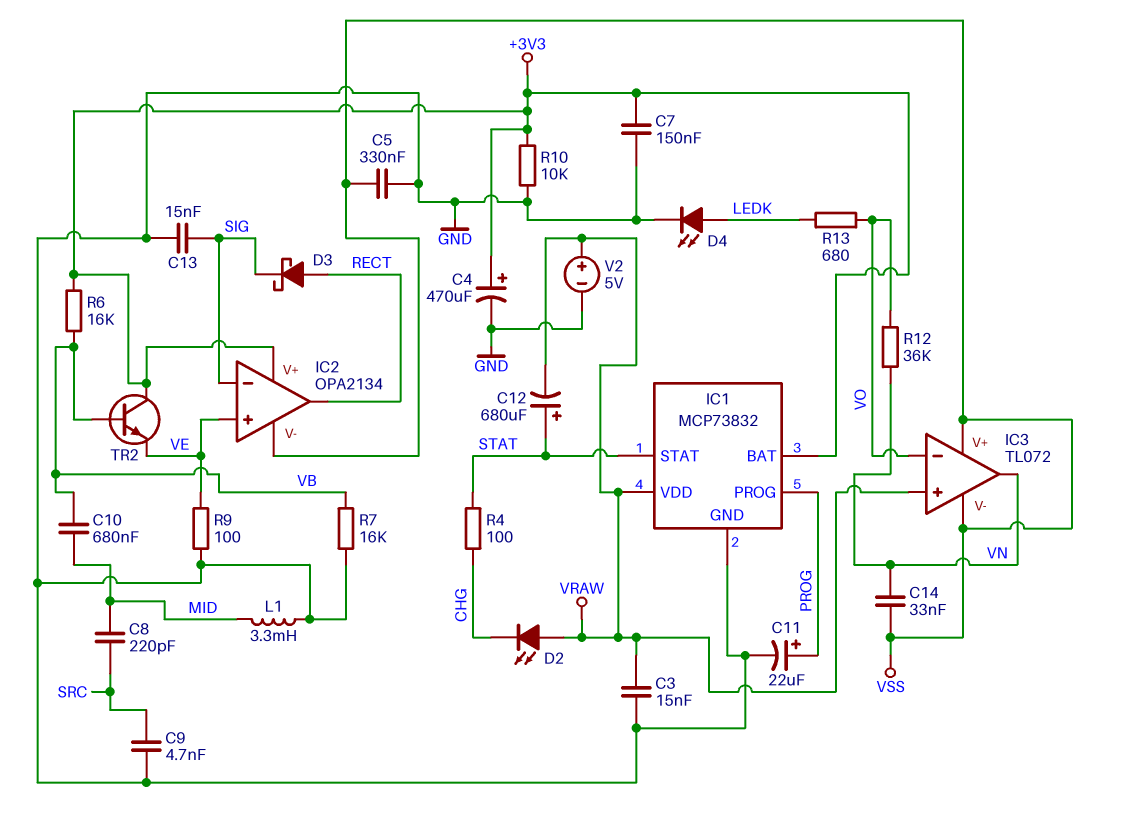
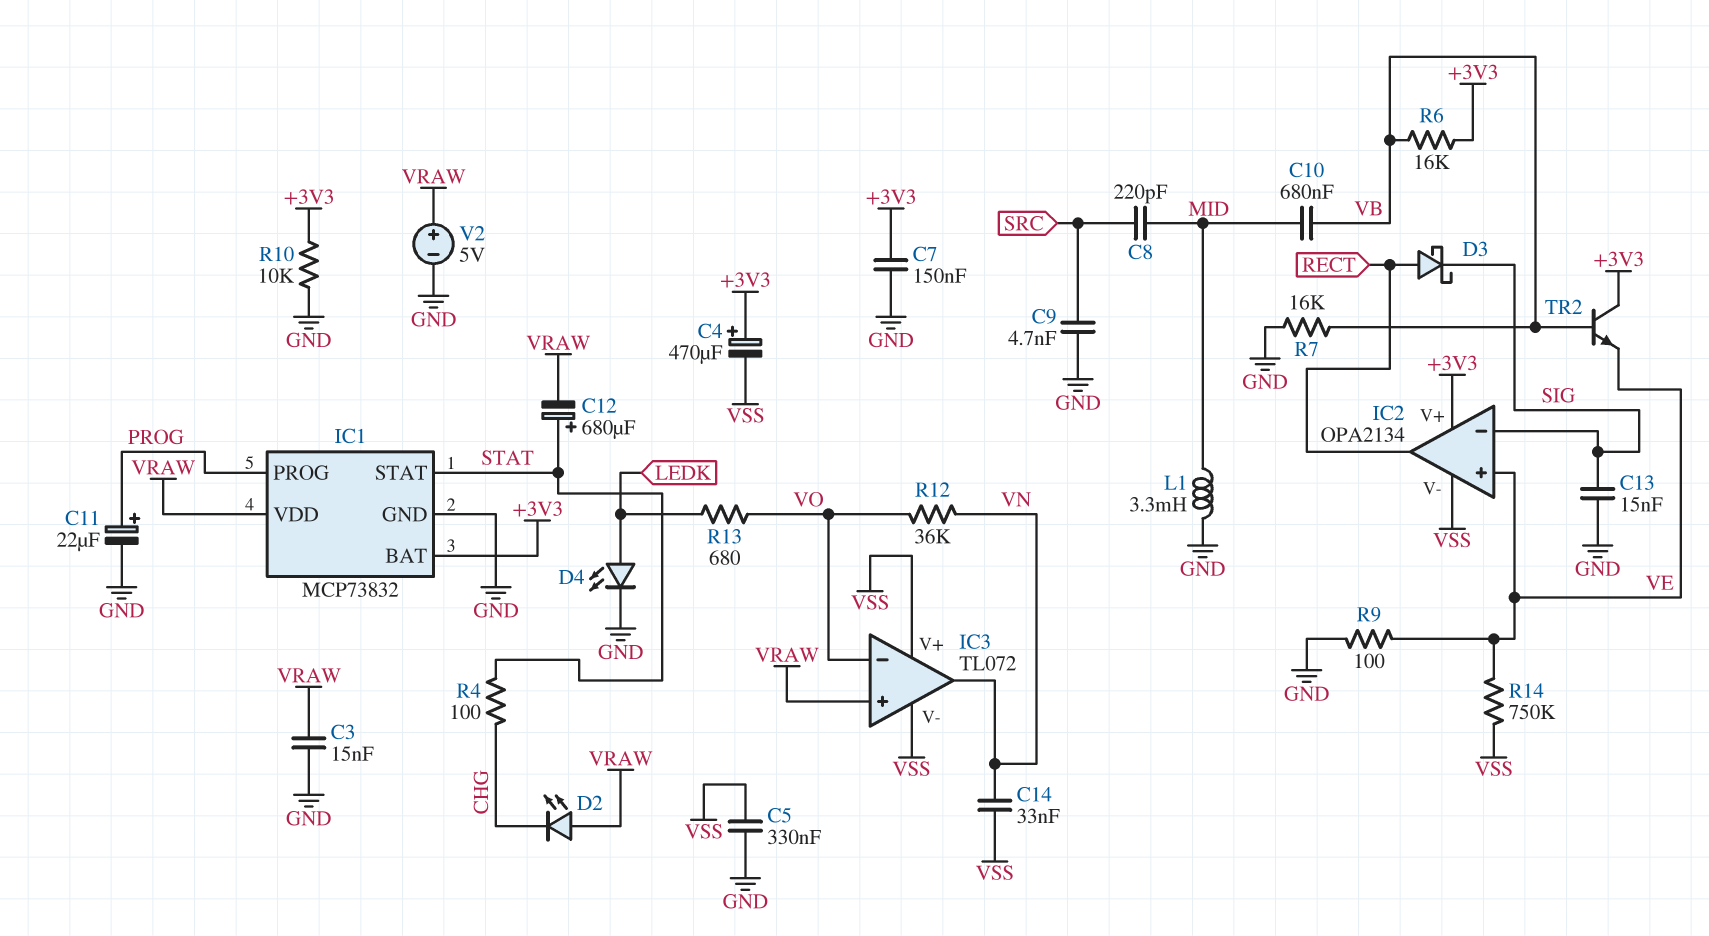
C4: 470uF (plus +3V3, minus GND) -> 470uF (plus +3V3, minus VSS)
R14: none -> 750k (VE, VSS)

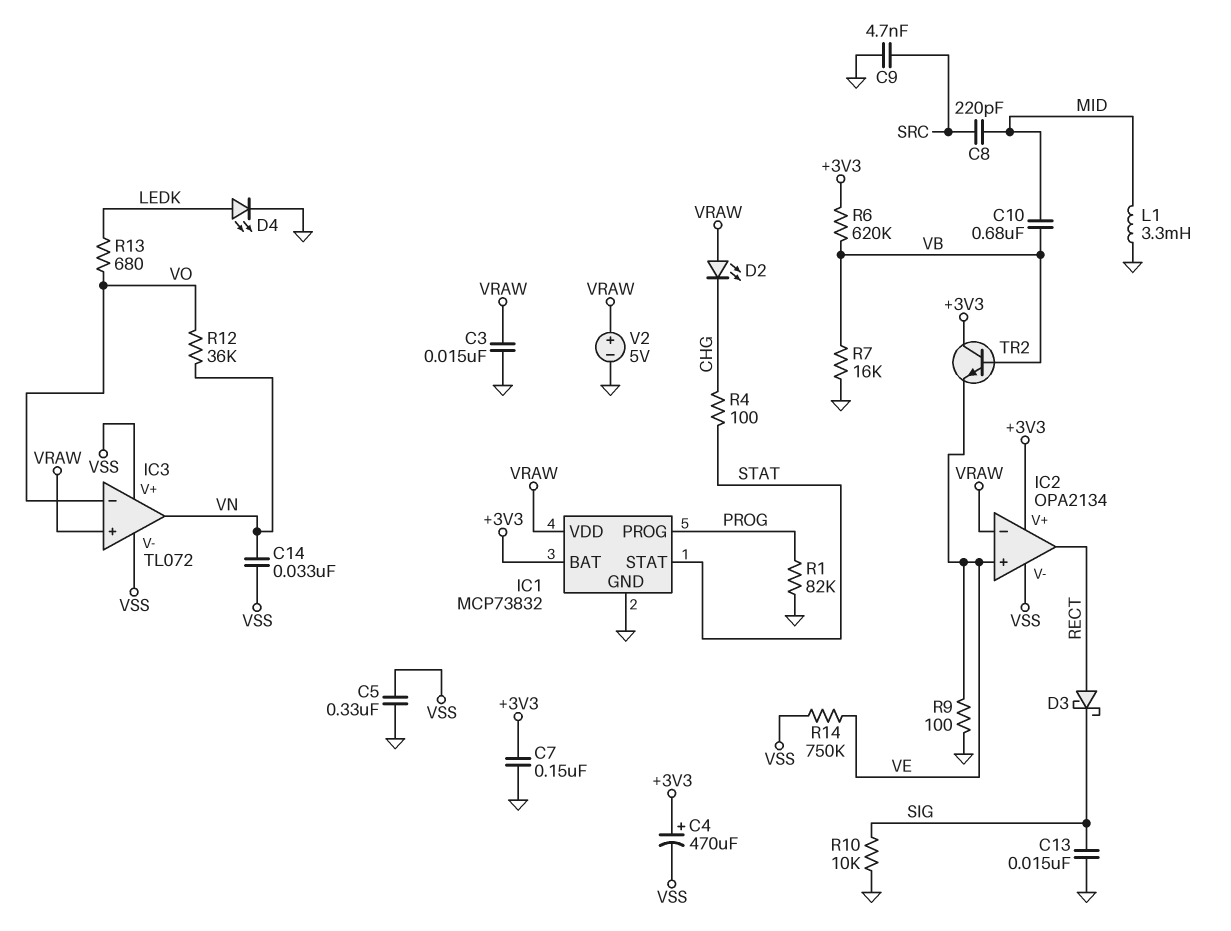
C11: 22uF (plus PROG, minus GND) -> none
C12: 680uF (plus STAT, minus VRAW) -> none
IC2 pin in-: SIG -> VRAW
R1: none -> 82k (GND, PROG)
R6: 16k (+3V3, VB) -> 620k (+3V3, VB)
R10: 10k (+3V3, GND) -> 10k (GND, SIG)

